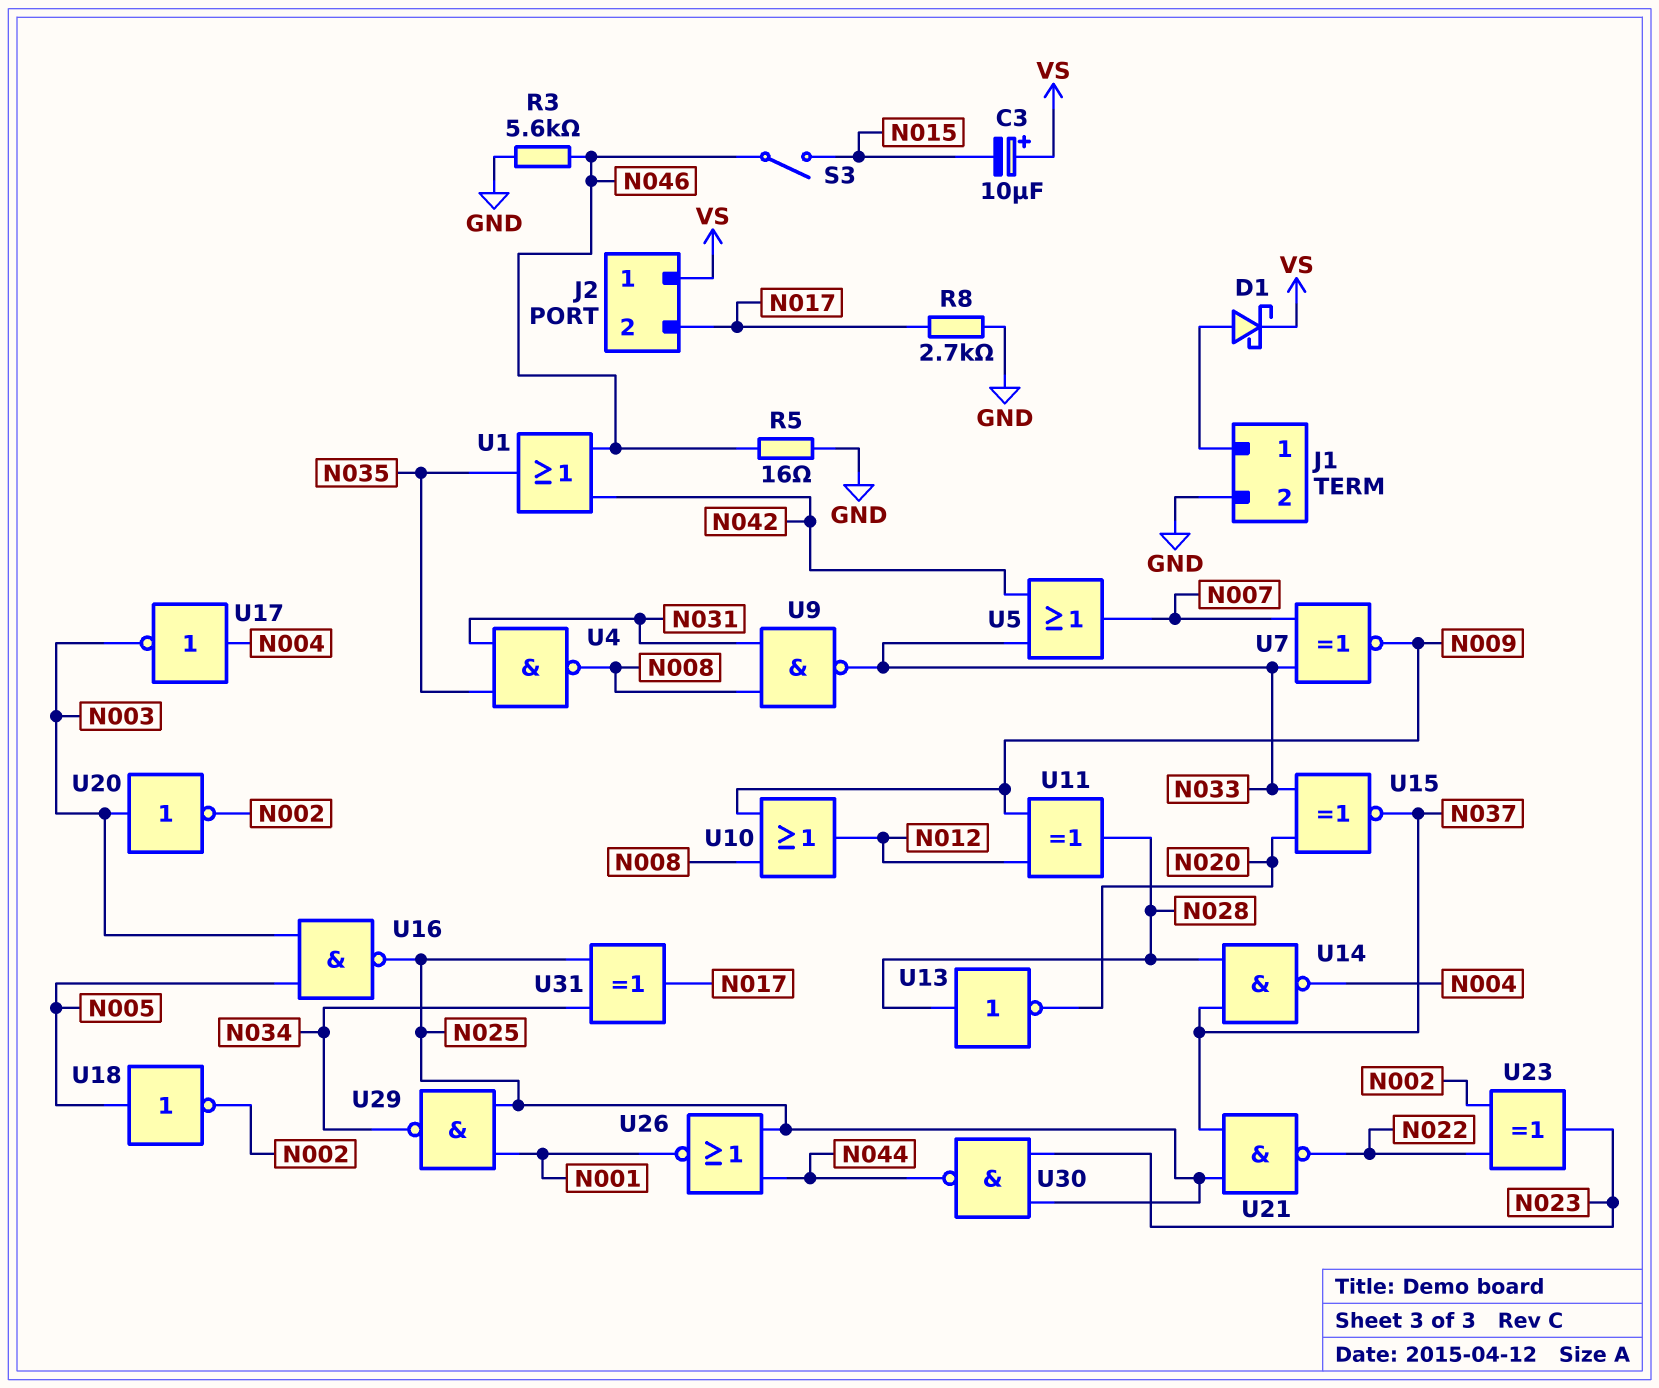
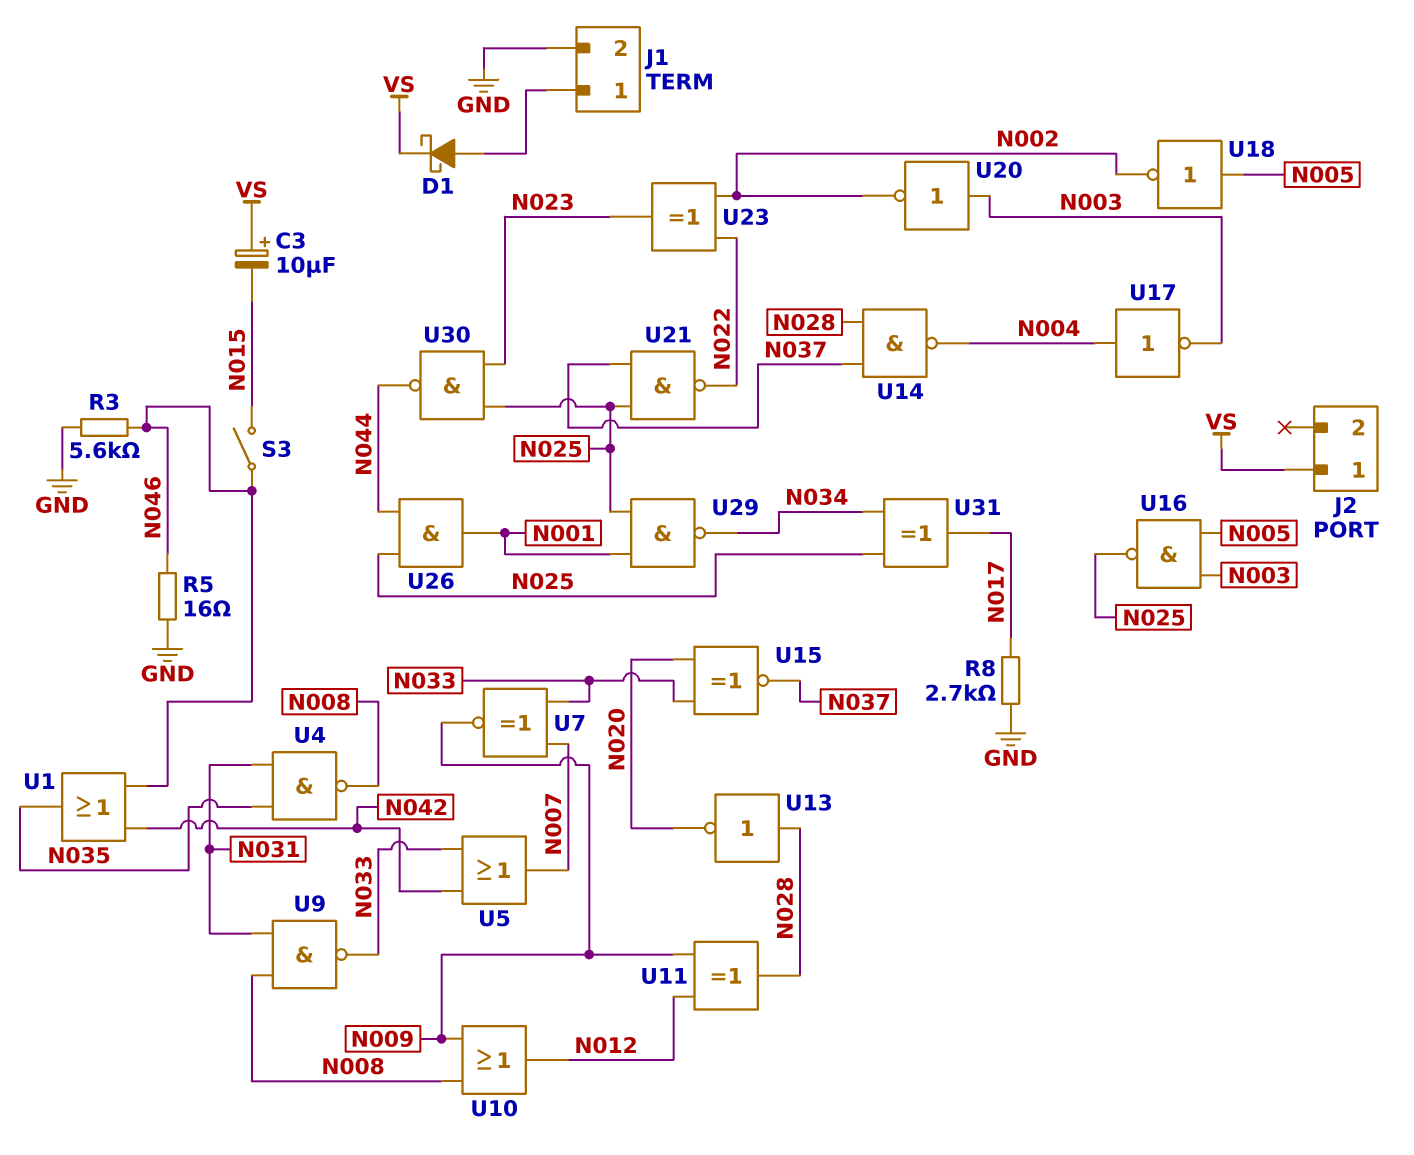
J2 pin 2: N017 -> none
U26: NOR (in N025, in N044, out N001) -> AND (in N025, in N044, out N001)

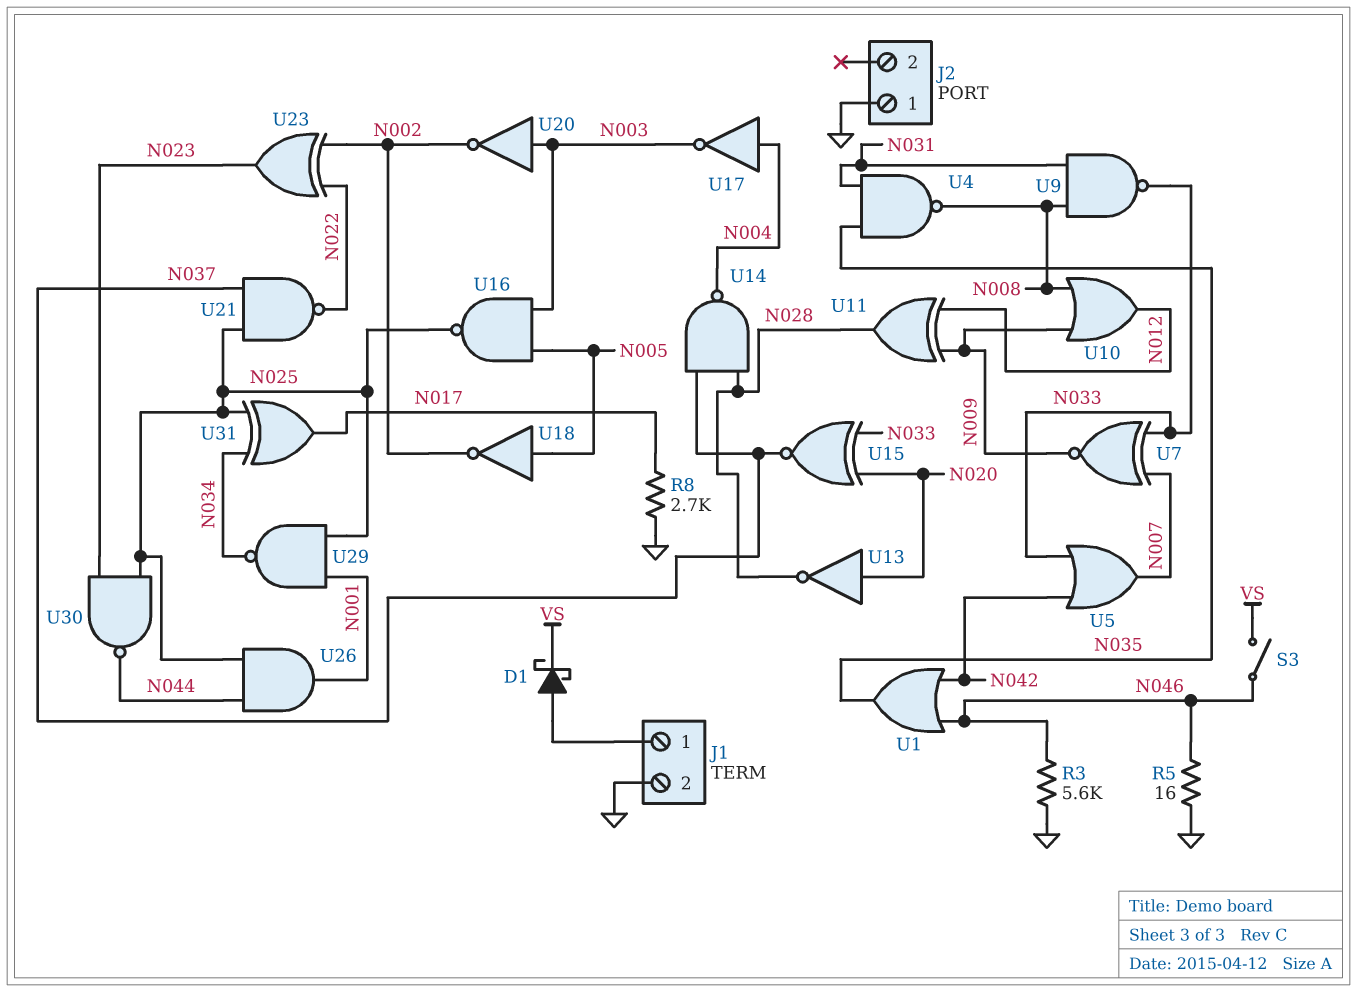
C3: 10uF (plus VS, minus N015) -> none
J2 pin 1: VS -> GND
S3: switch (N015, N046) -> switch (N046, VS)
U13: NOT (in N028, out N020) -> NOT (in N020, out N028)

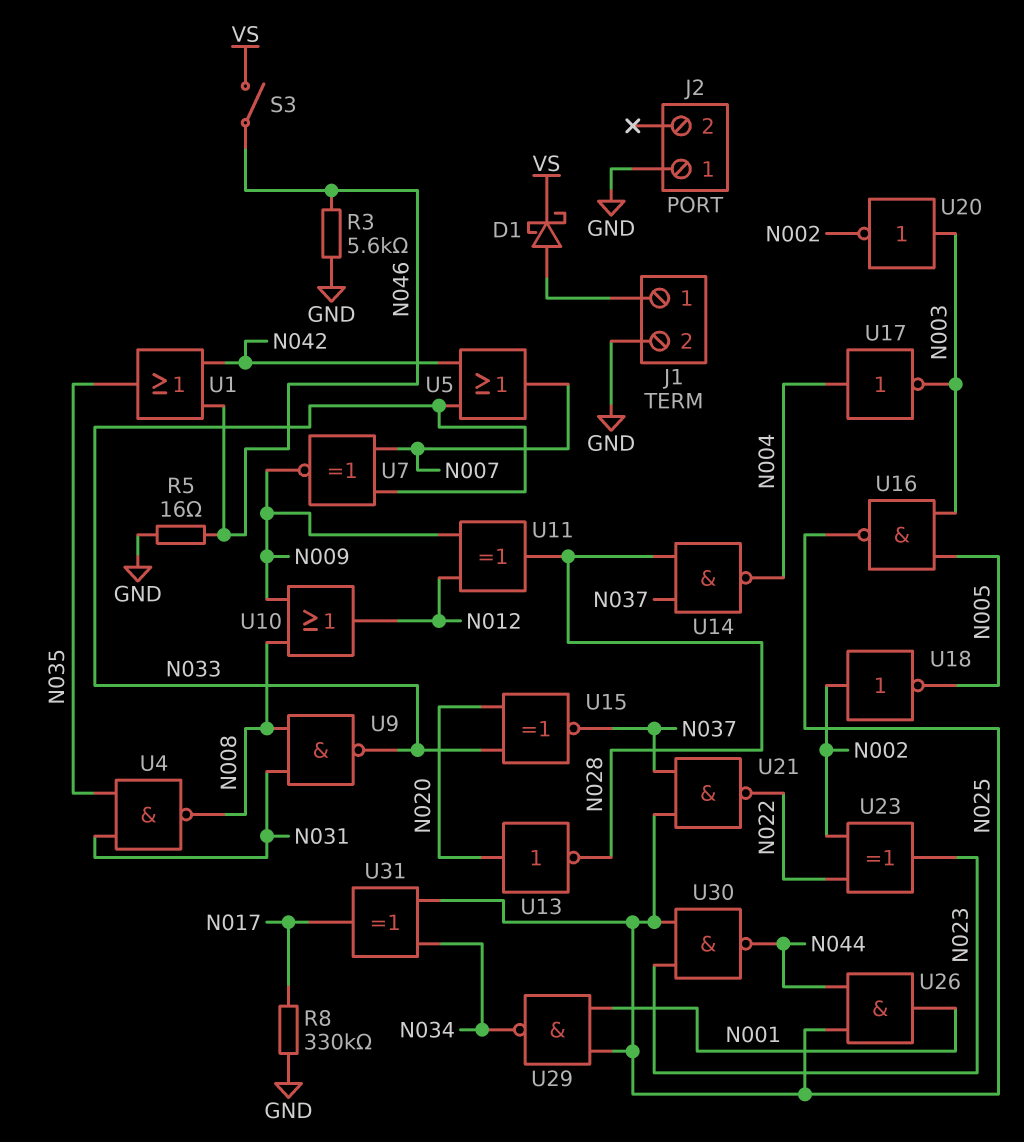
R8: 2.7k (GND, N017) -> 330k (GND, N017)
U18: NOT (in N005, out N002) -> NOT (in N002, out N005)

